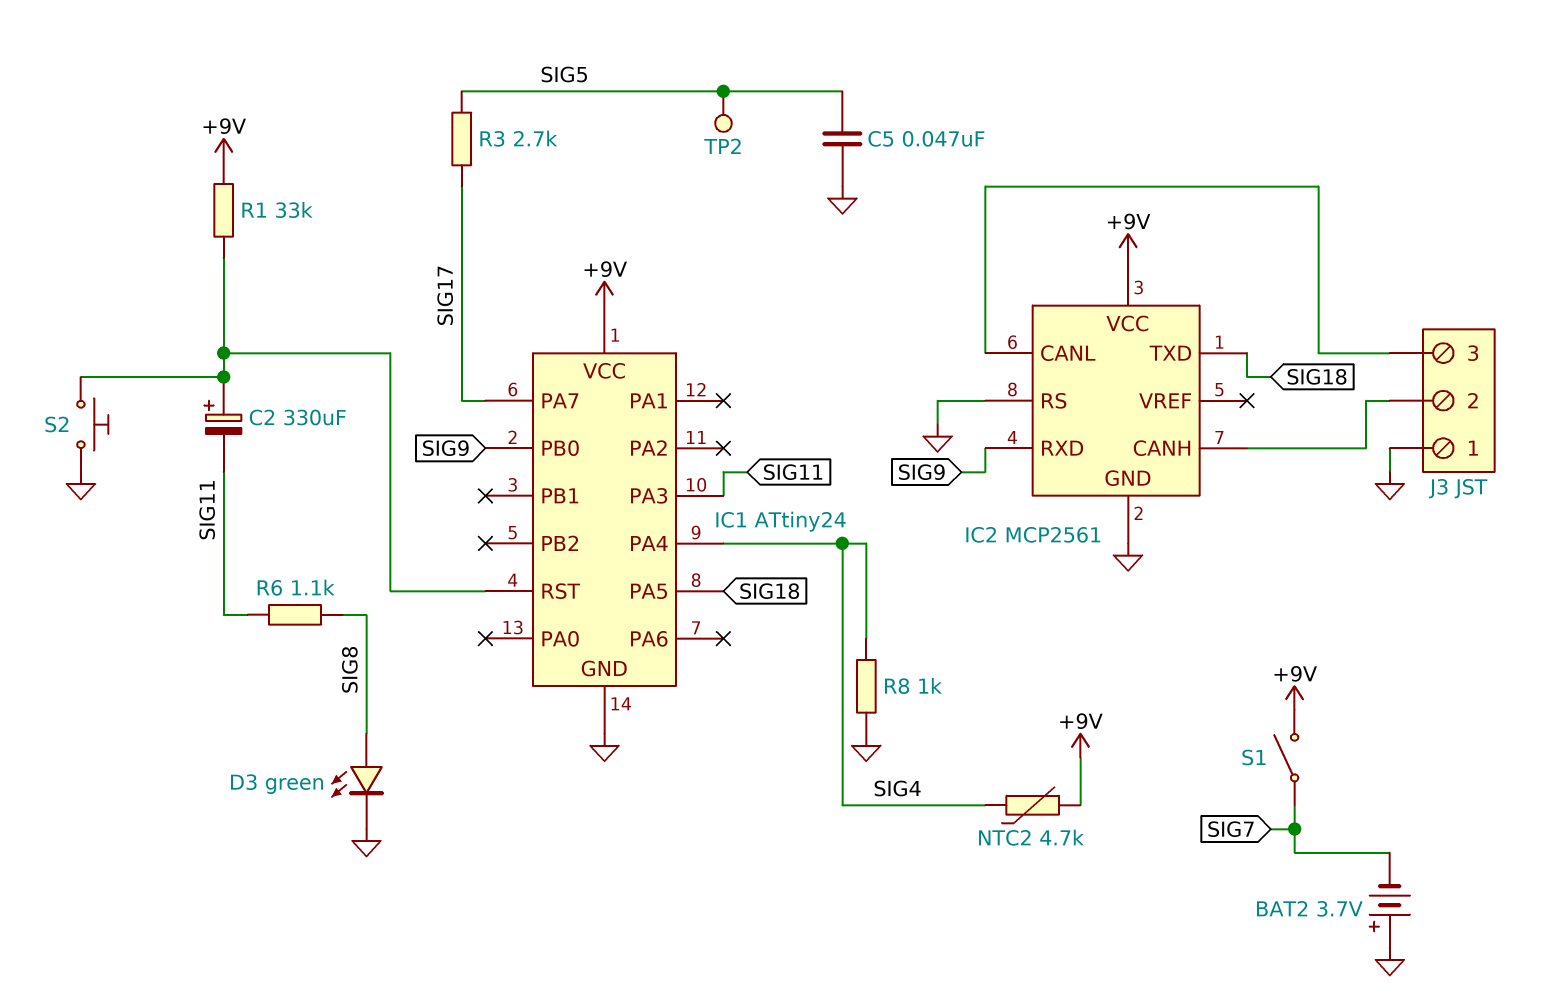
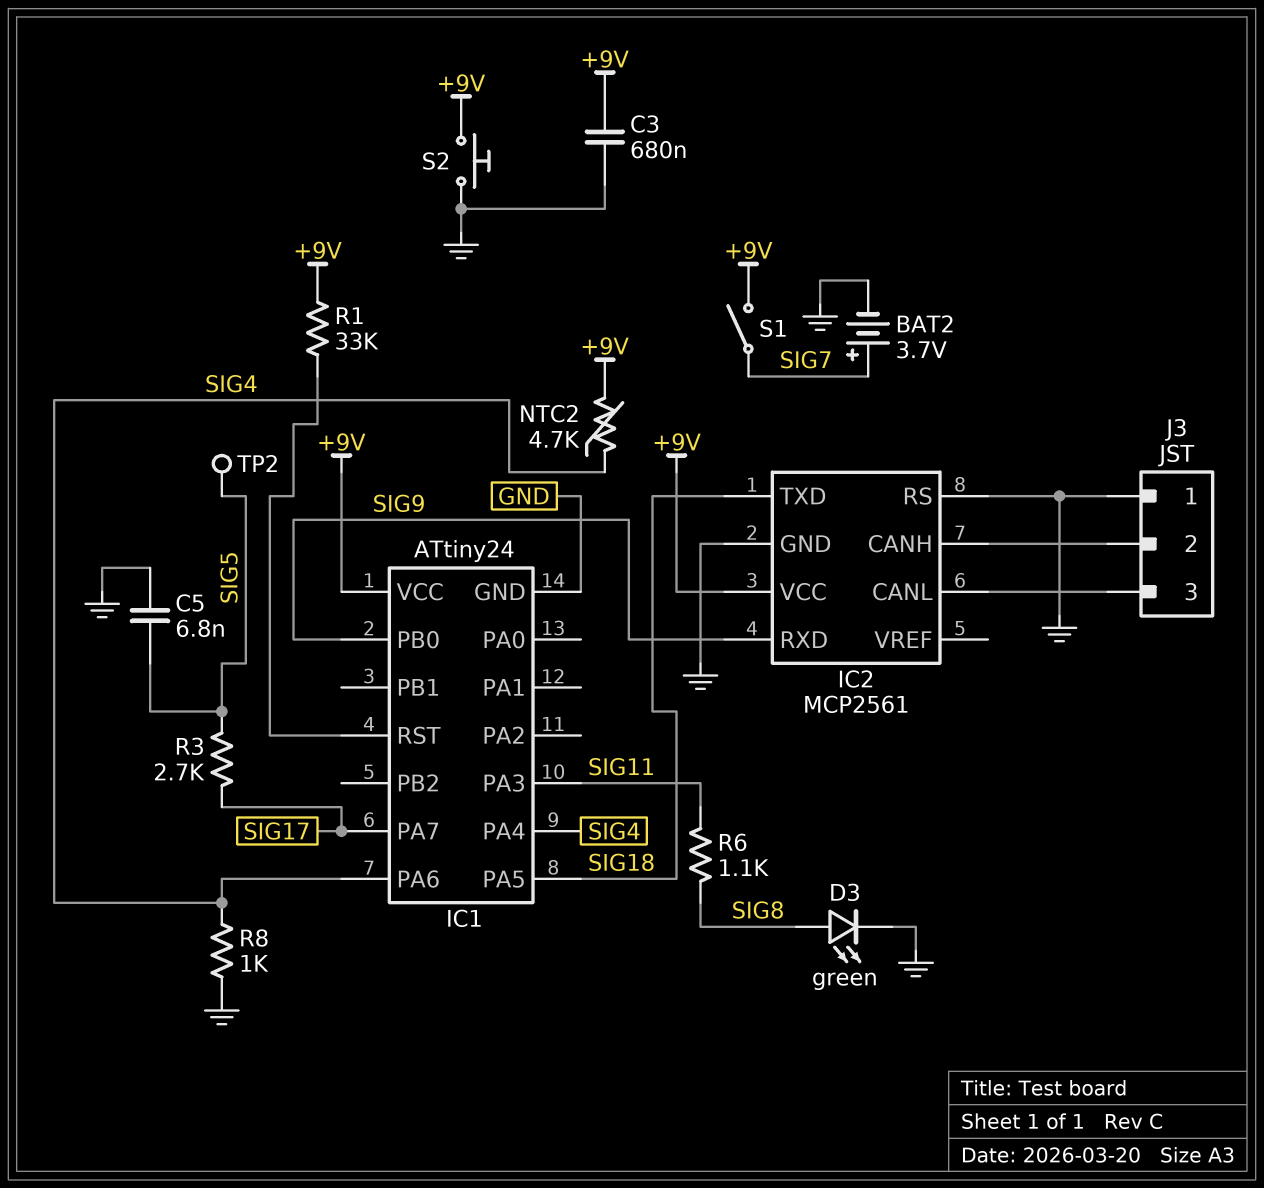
BAT2: 3.7V (plus GND, minus SIG7) -> 3.7V (plus SIG7, minus GND)
C2: 330uF (plus IC1/RST, minus SIG11) -> none
C3: none -> 680nF (+9V, GND)
C5: 47nF (GND, SIG5) -> 6.8nF (GND, SIG5)
IC1 pin PA6: none -> SIG4
S2: button (GND, IC1/RST) -> button (+9V, GND)

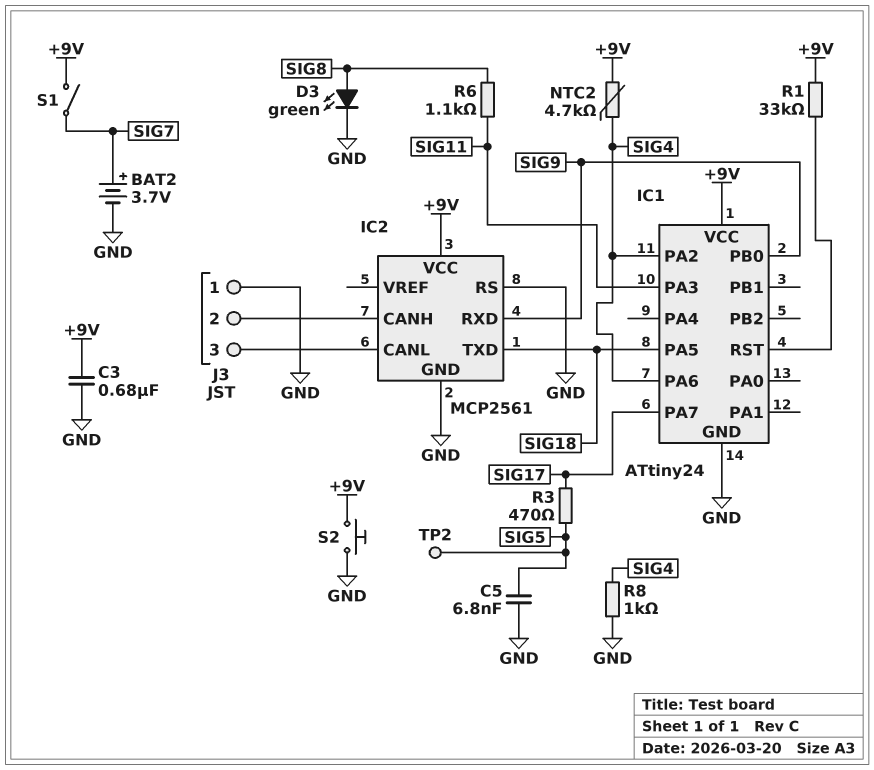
IC1 pin PA2: none -> SIG4
IC1 pin PA4: SIG4 -> none
R3: 2.7k (SIG5, SIG17) -> 470 (SIG5, SIG17)

